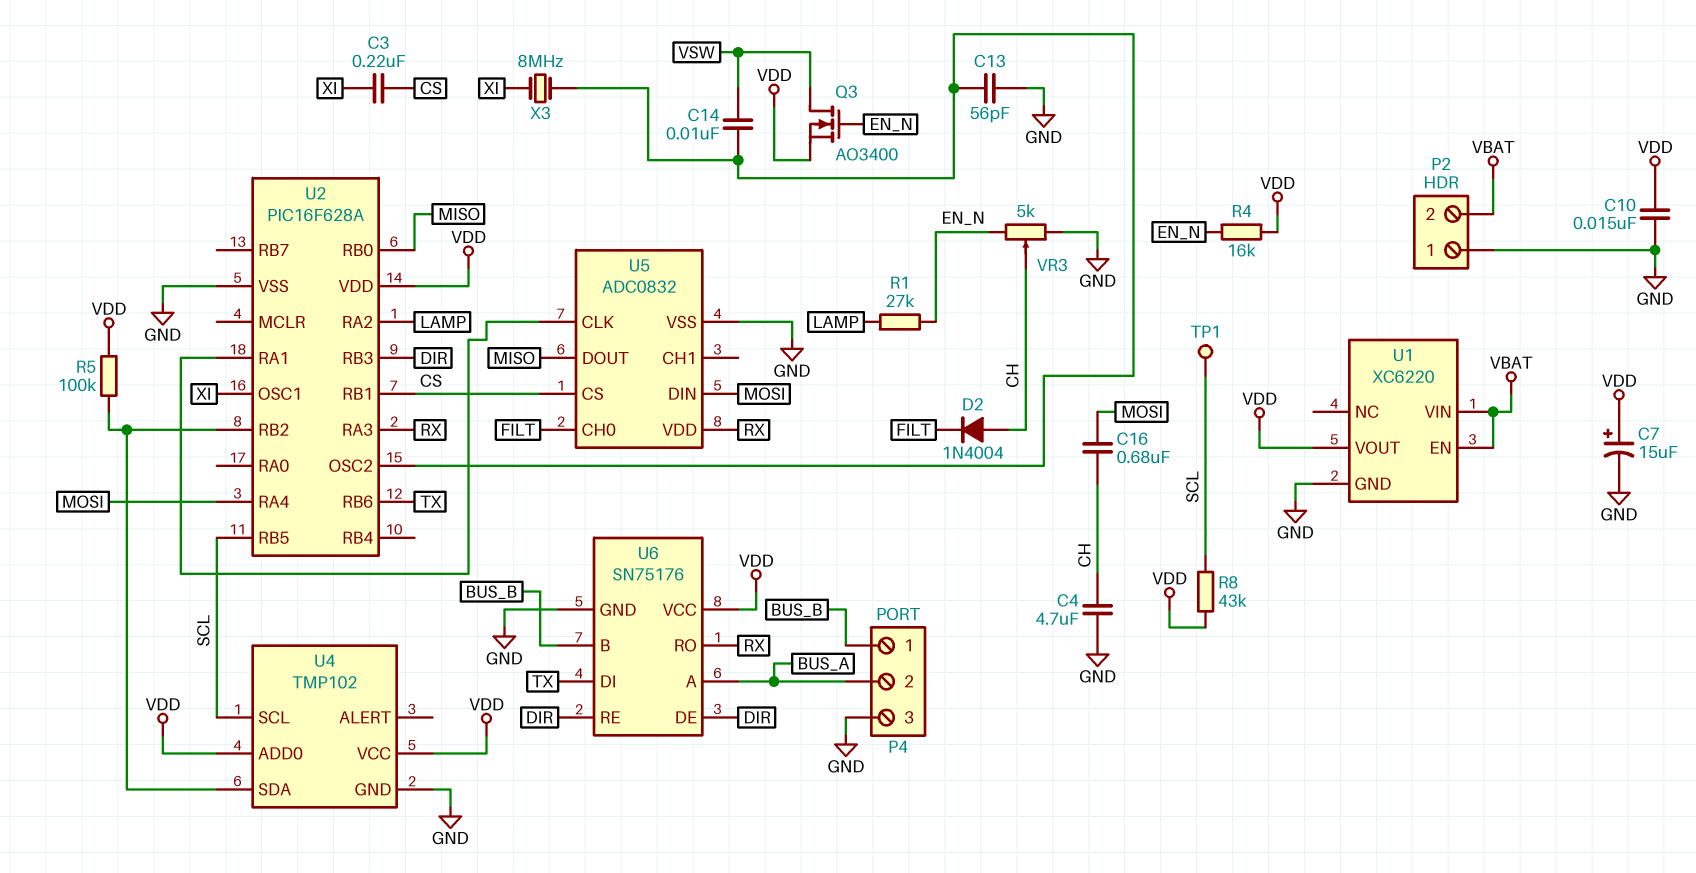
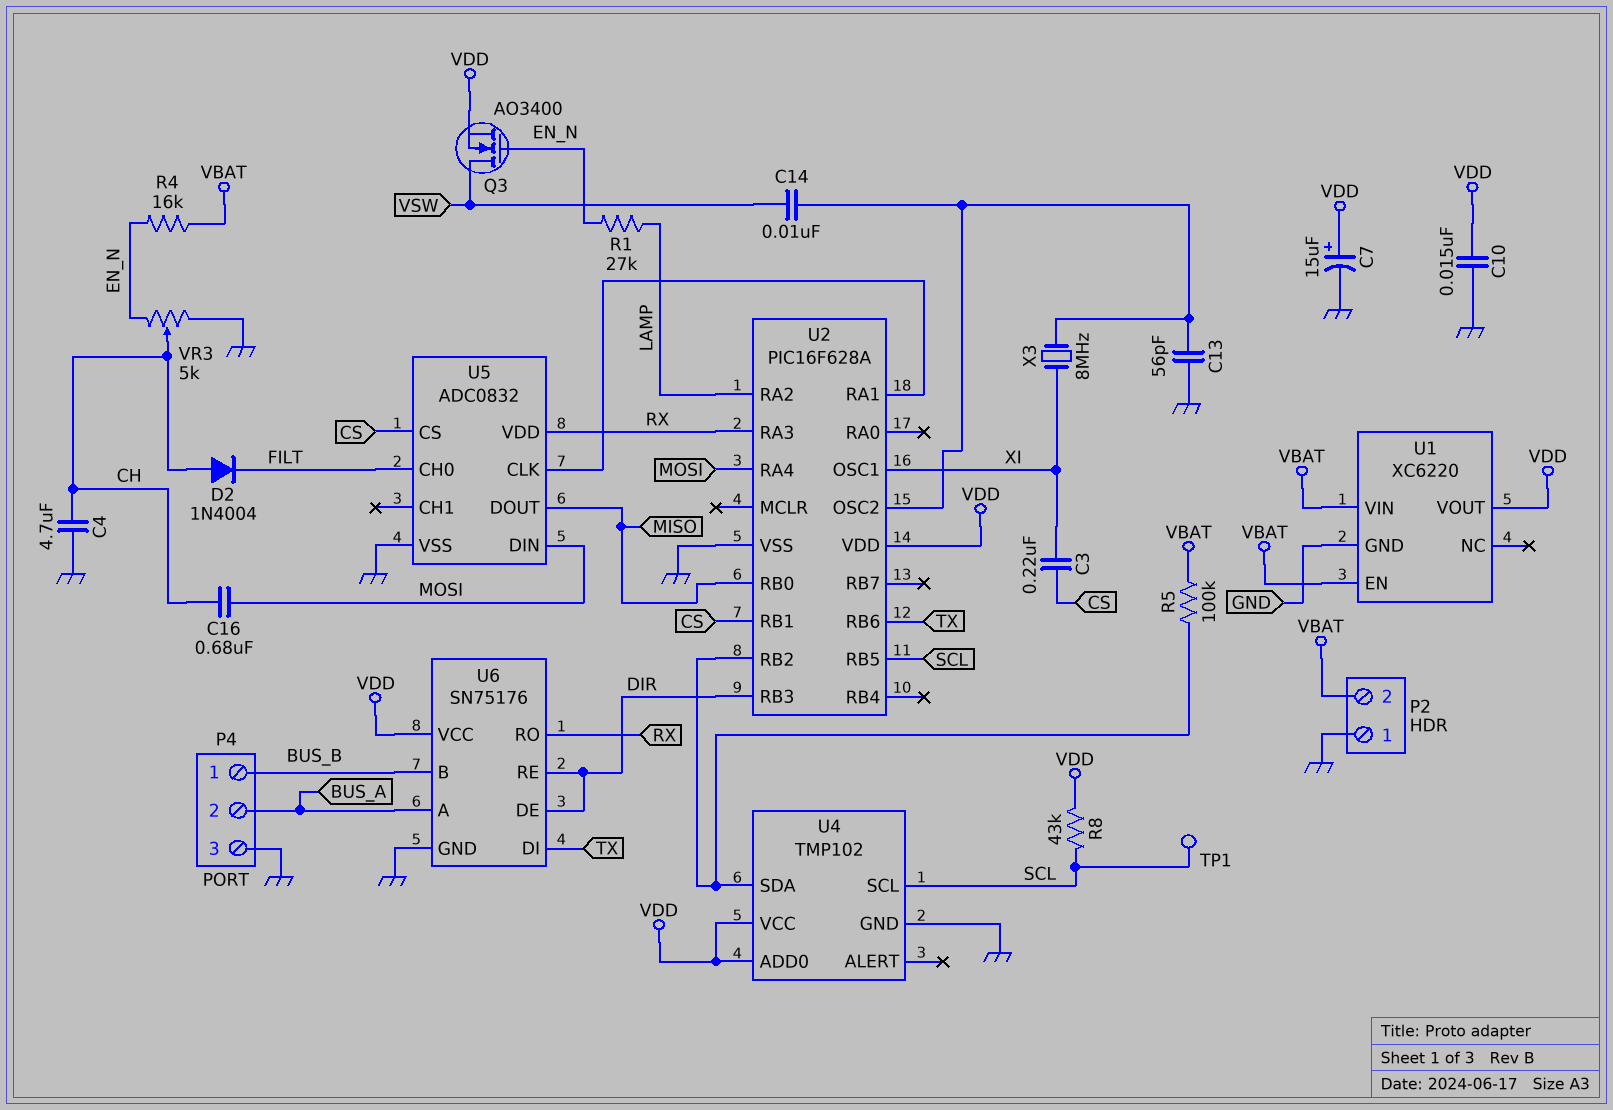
R4: 16k (EN_N, VDD) -> 16k (EN_N, VBAT)
R5: 100k (U2/RB2, VDD) -> 100k (U2/RB2, VBAT)

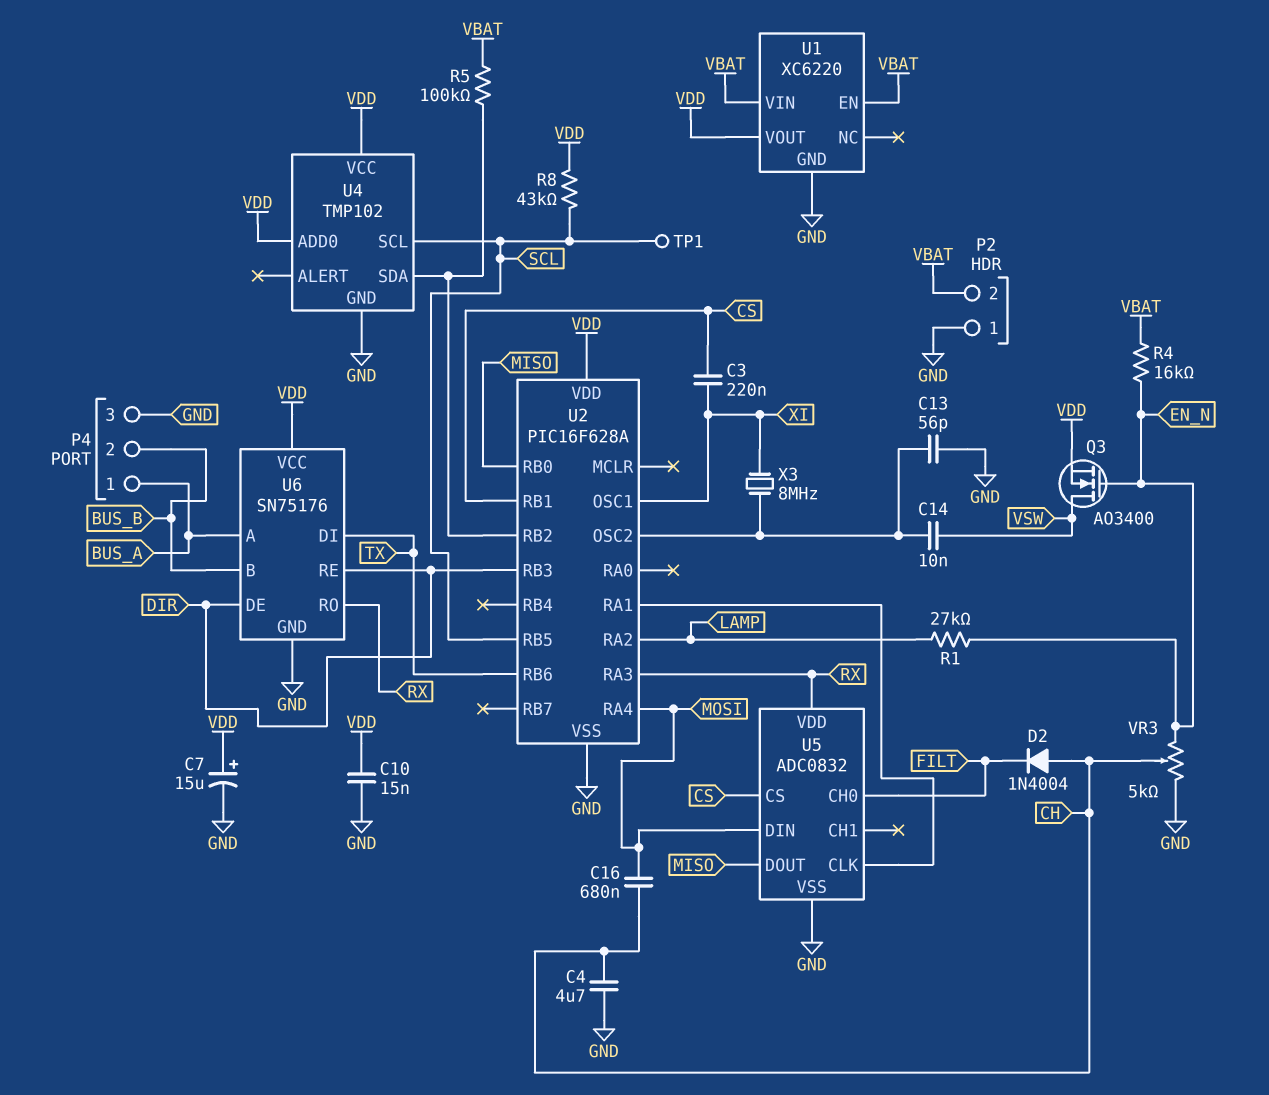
P4 pin 1: BUS_B -> BUS_A
P4 pin 2: BUS_A -> BUS_B

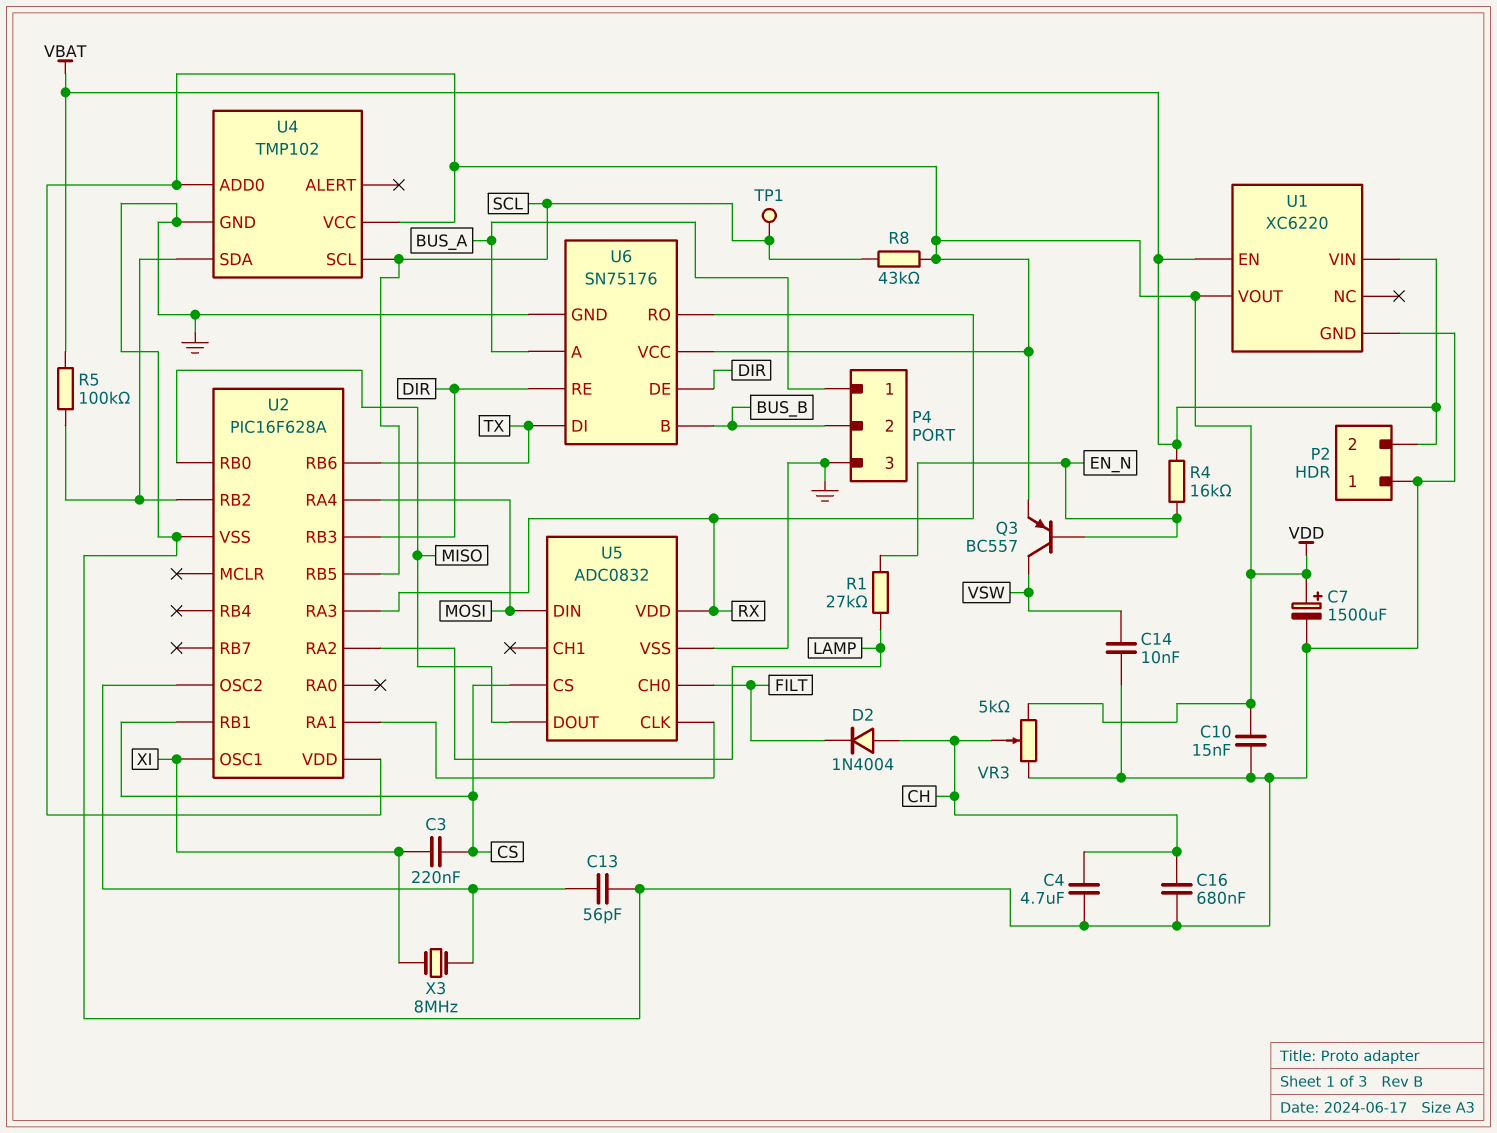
C7: 15uF (plus VDD, minus GND) -> 1500uF (plus VDD, minus GND)
C14: 10nF (U2/OSC2, VSW) -> 10nF (GND, VSW)
C16: 680nF (CH, MOSI) -> 680nF (CH, GND)
Q3: NMOS AO3400 (G EN_N, D VSW, S VDD) -> PNP BC557 (B EN_N, C VSW, E VDD)
VR3: 5k (EN_N, GND, wiper CH) -> 5k (GND, VDD, wiper CH)

